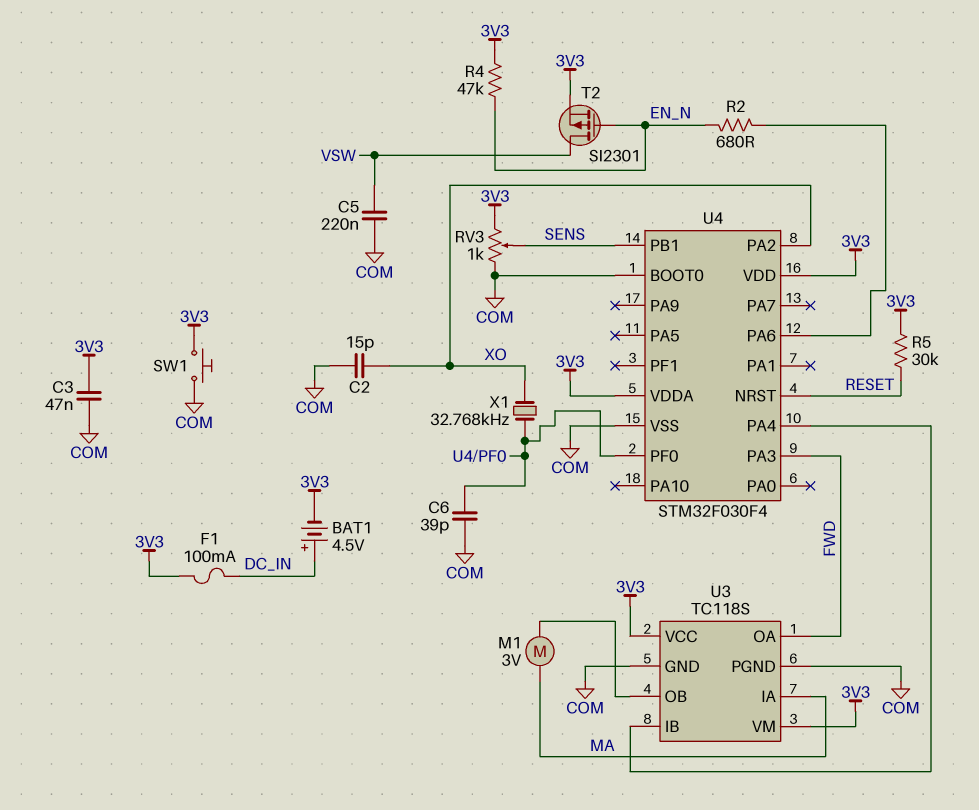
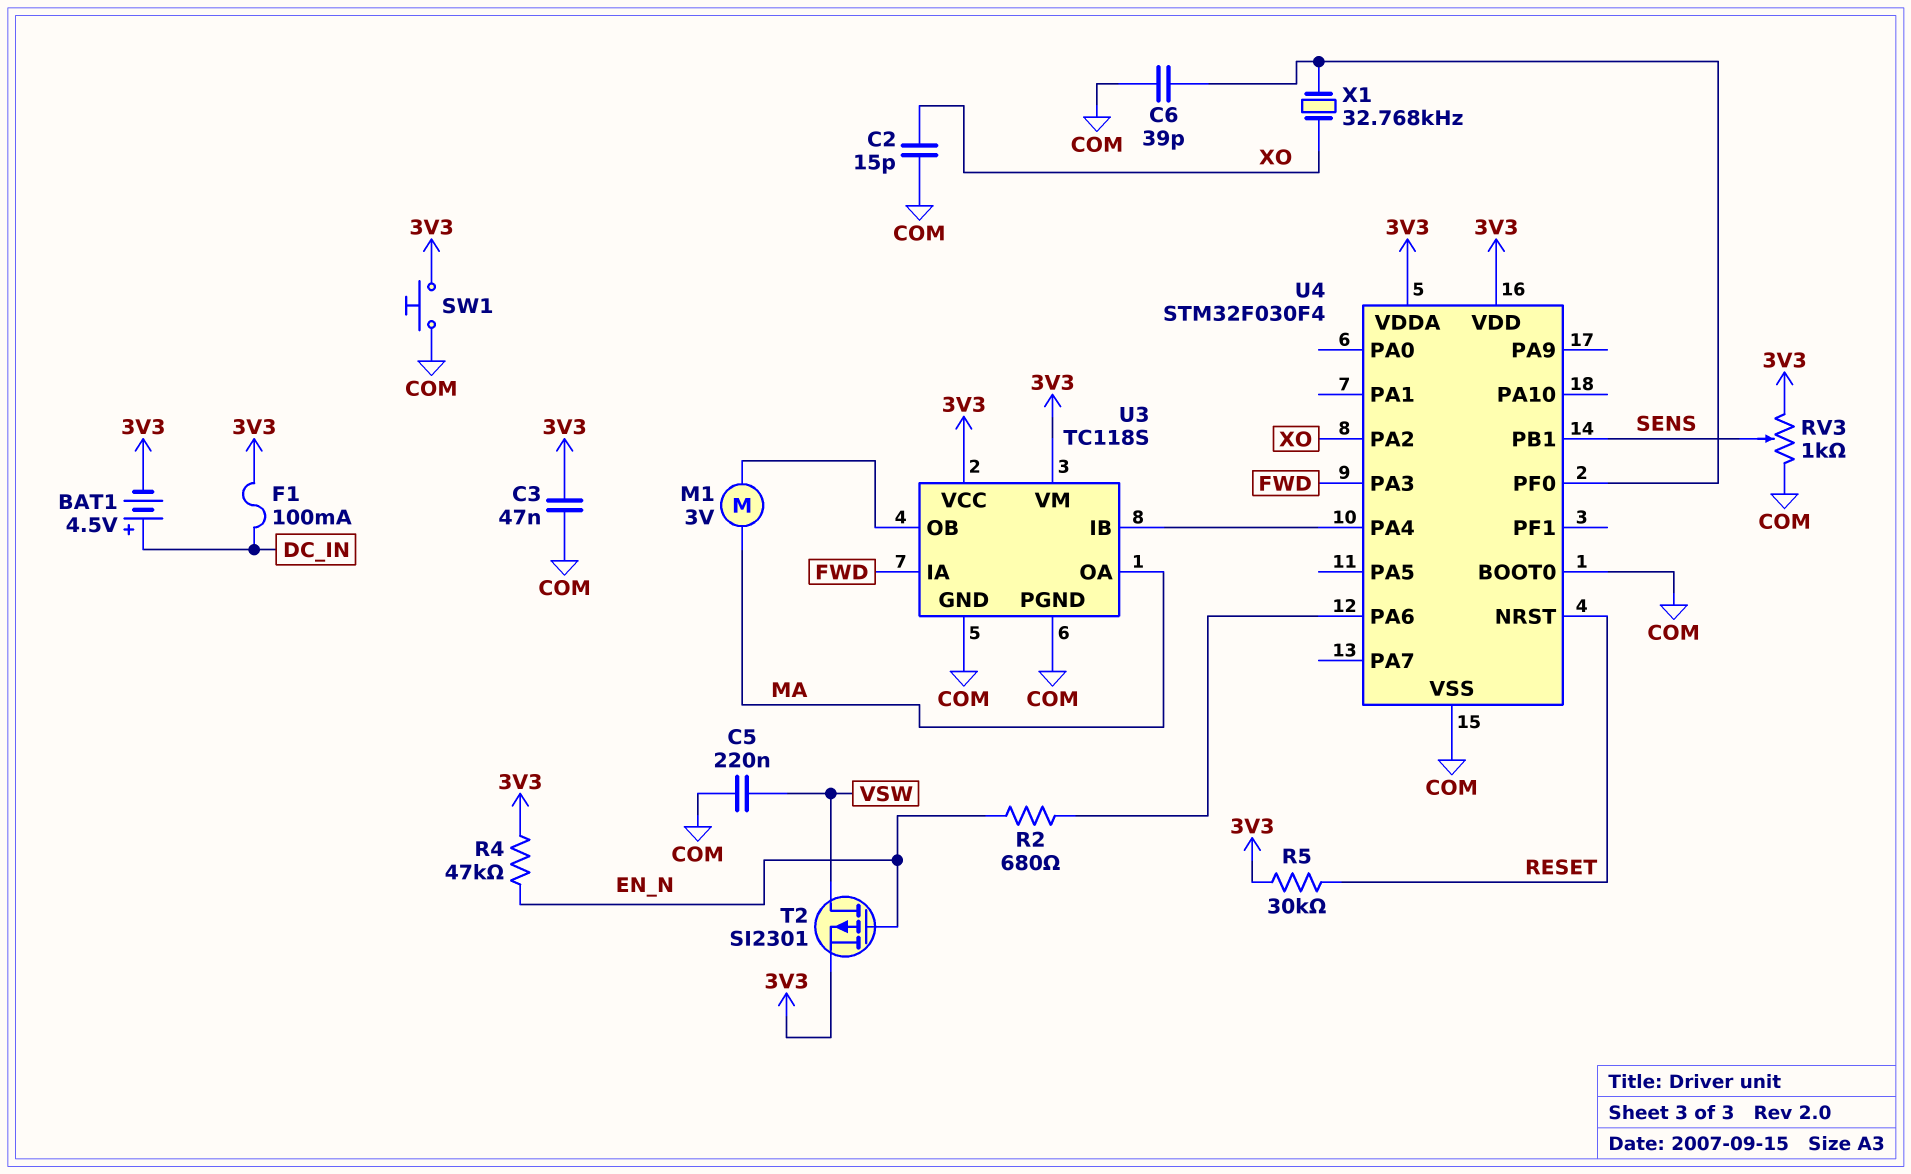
U3 pin IA: MA -> FWD
U3 pin OA: FWD -> MA

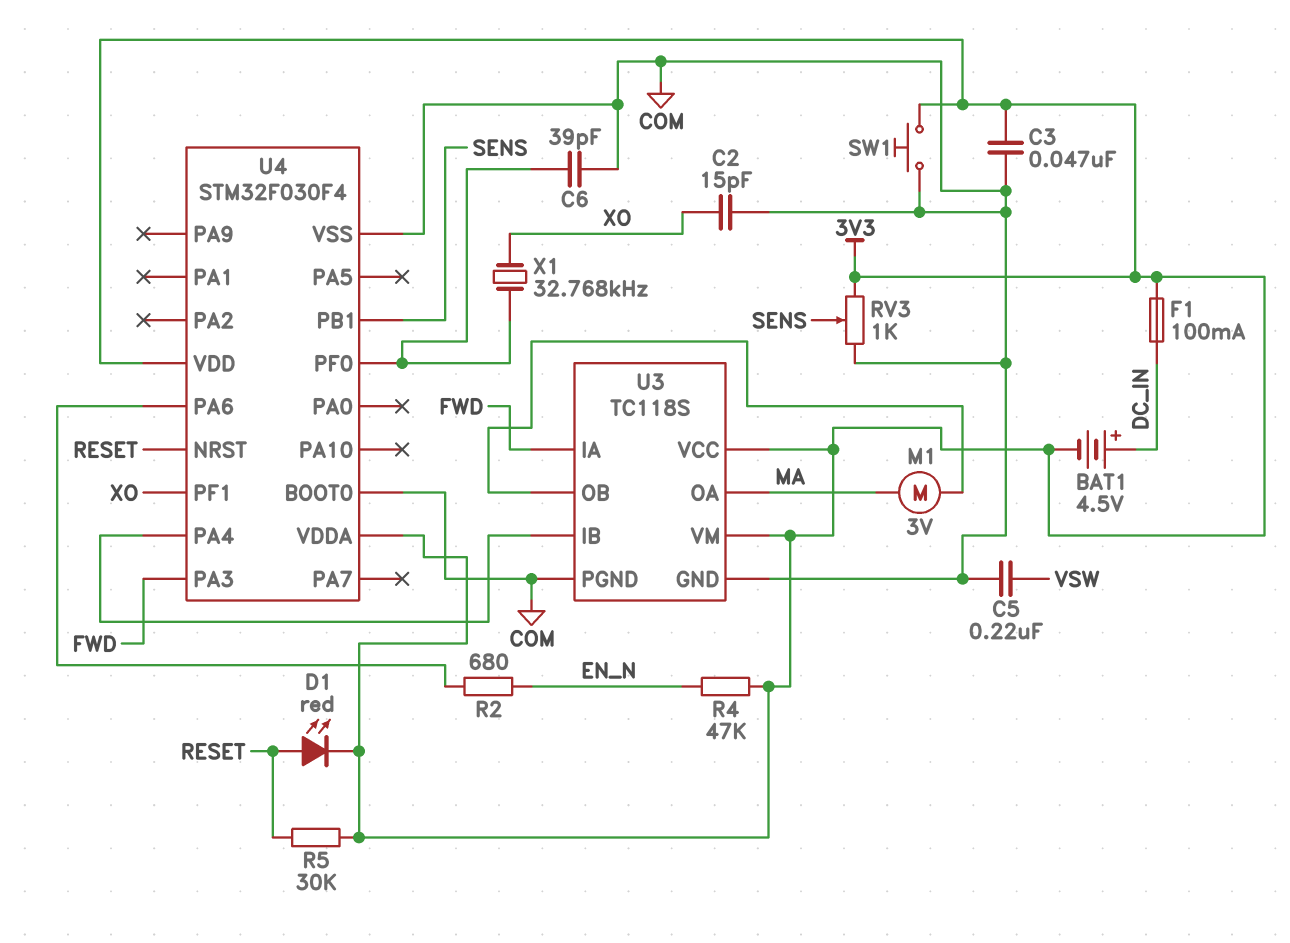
D1: none -> LED red (A RESET, K 3V3)
T2: PMOS SI2301 (G EN_N, D VSW, S 3V3) -> none
U4 pin PA2: XO -> none
U4 pin PF1: none -> XO

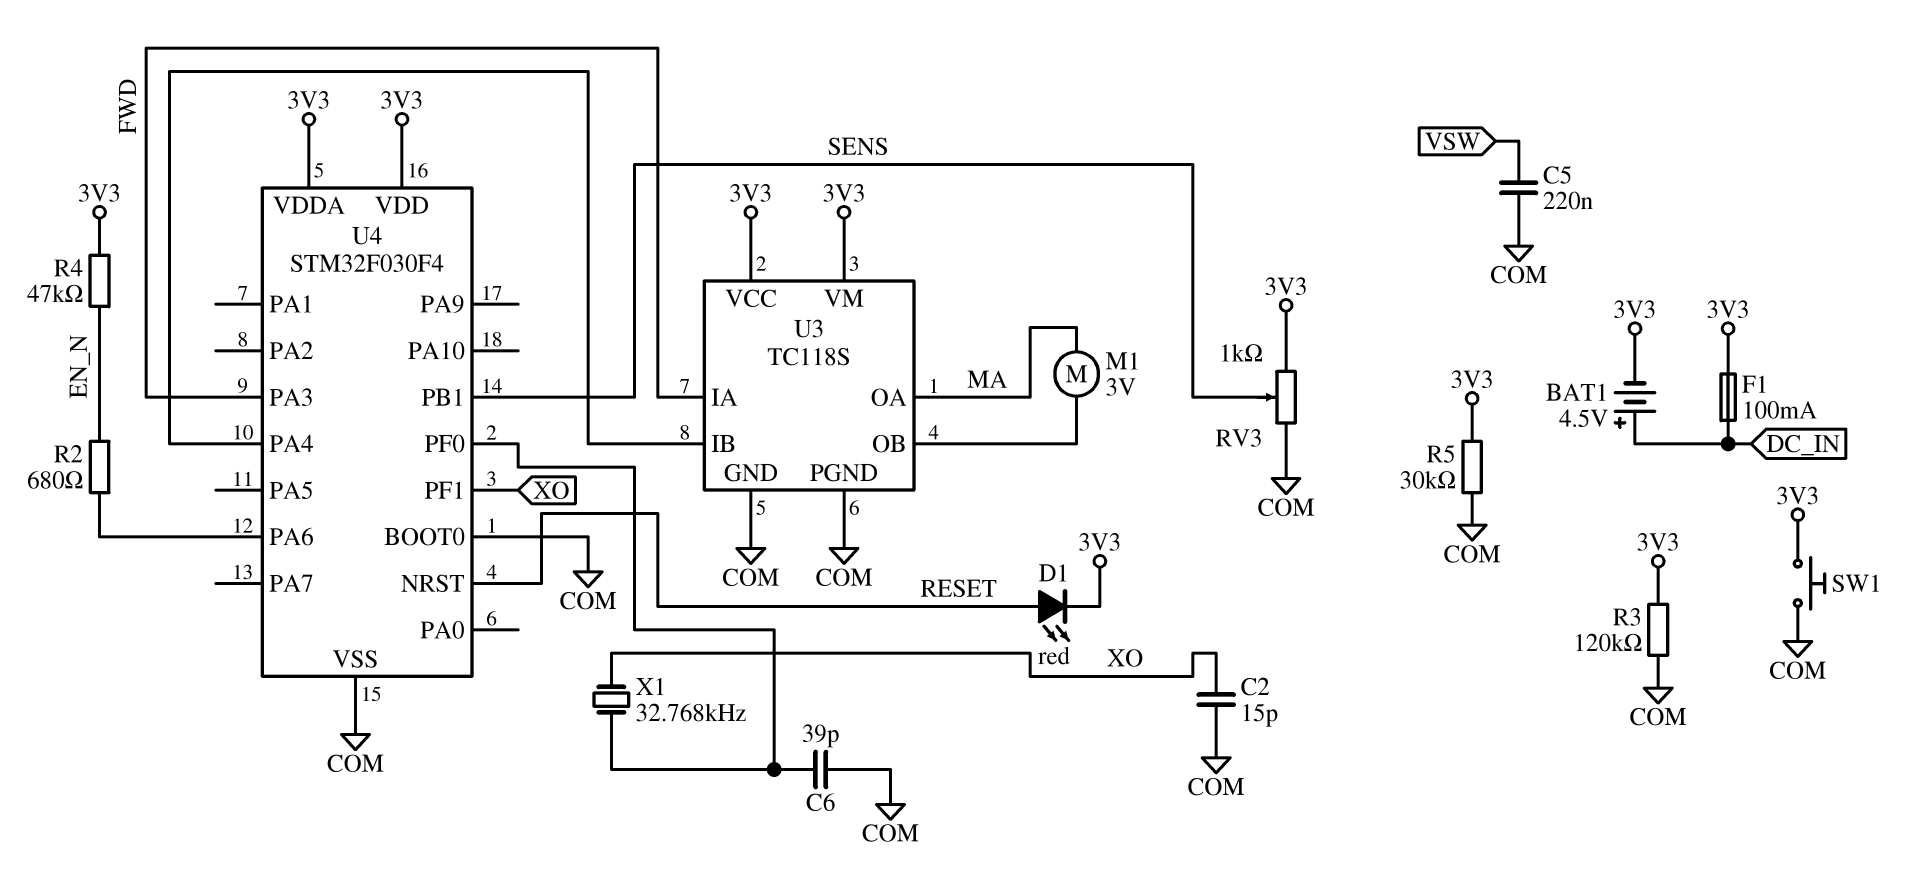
C3: 47nF (3V3, COM) -> none
R3: none -> 120k (3V3, COM)
R5: 30k (3V3, RESET) -> 30k (3V3, COM)

